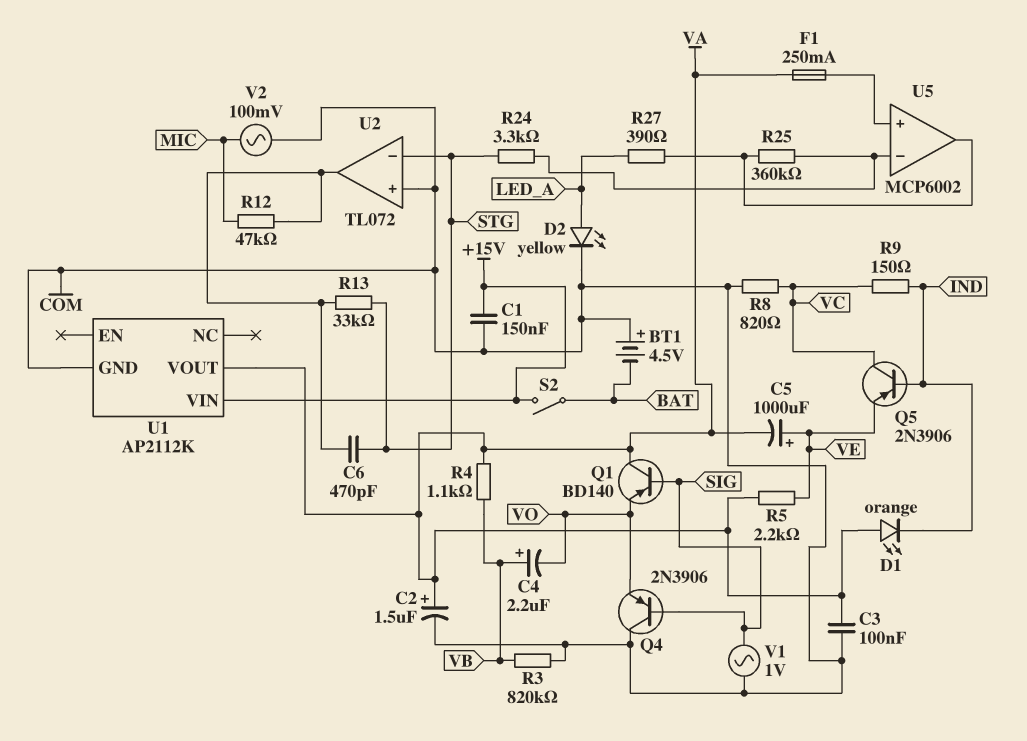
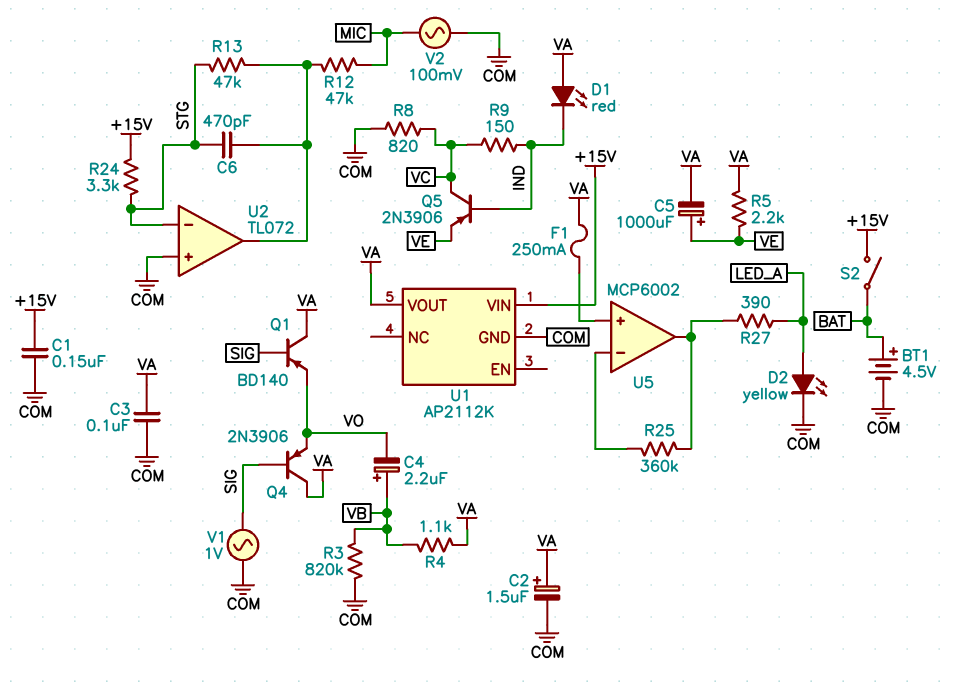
BT1: 4.5V (plus COM, minus BAT) -> 4.5V (plus BAT, minus COM)
D1: LED orange (A VA, K IND) -> LED red (A VA, K IND)
Q4: PNP 2N3906 (B SIG, C COM, E VO) -> PNP 2N3906 (B SIG, C VA, E VO)
R13: 33k (STG, U2/out) -> 47k (STG, U2/out)
R24: 3.3k (STG, U5/in-) -> 3.3k (+15V, STG)

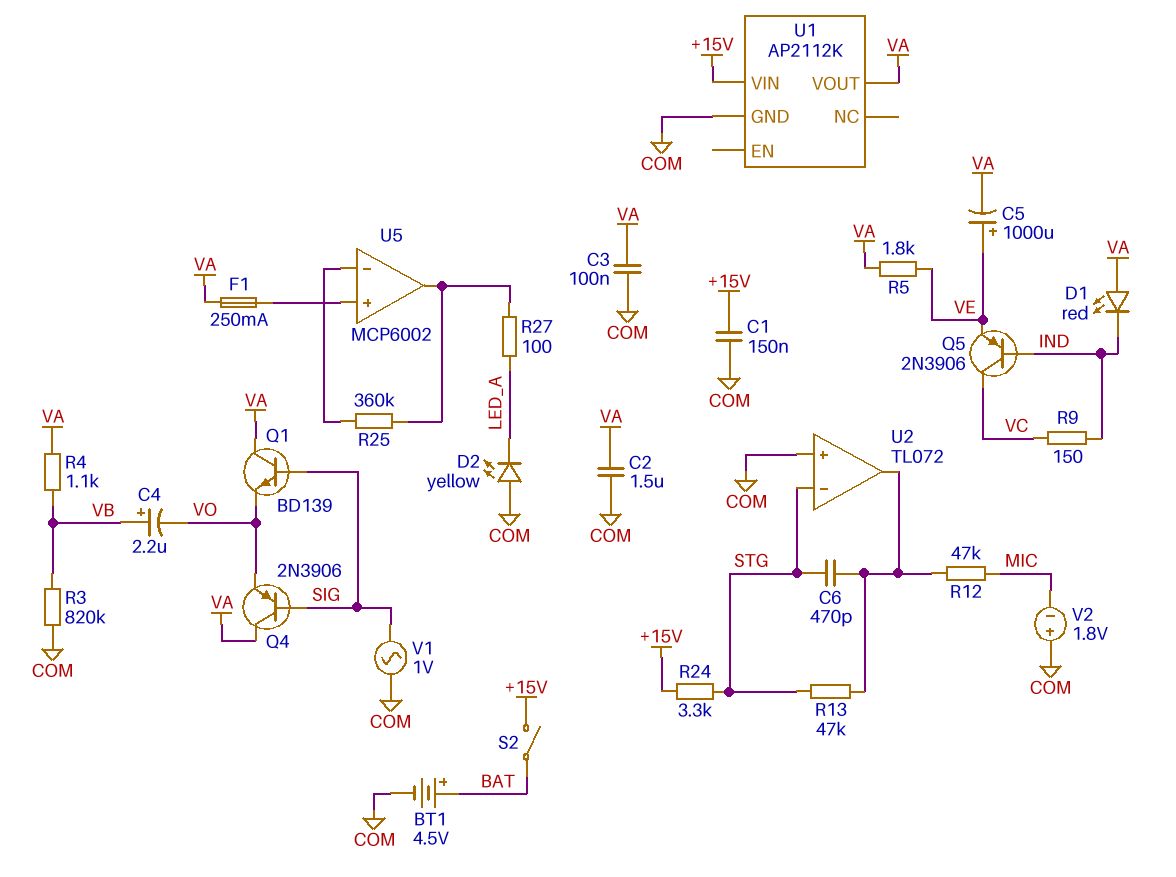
C2: 1.5uF (plus VA, minus COM) -> 1.5uF (COM, VA)
D2: LED yellow (A LED_A, K COM) -> LED yellow (A COM, K LED_A)
Q1: PNP BD140 (B SIG, C VA, E VO) -> NPN BD139 (B SIG, C VA, E VO)
R5: 2.2k (VA, VE) -> 1.8k (VA, VE)
R8: 820 (COM, VC) -> none
R27: 390 (LED_A, U5/out) -> 100 (LED_A, U5/out)
V2: AC 100mV (COM, MIC) -> 1.8V (plus COM, minus MIC)

